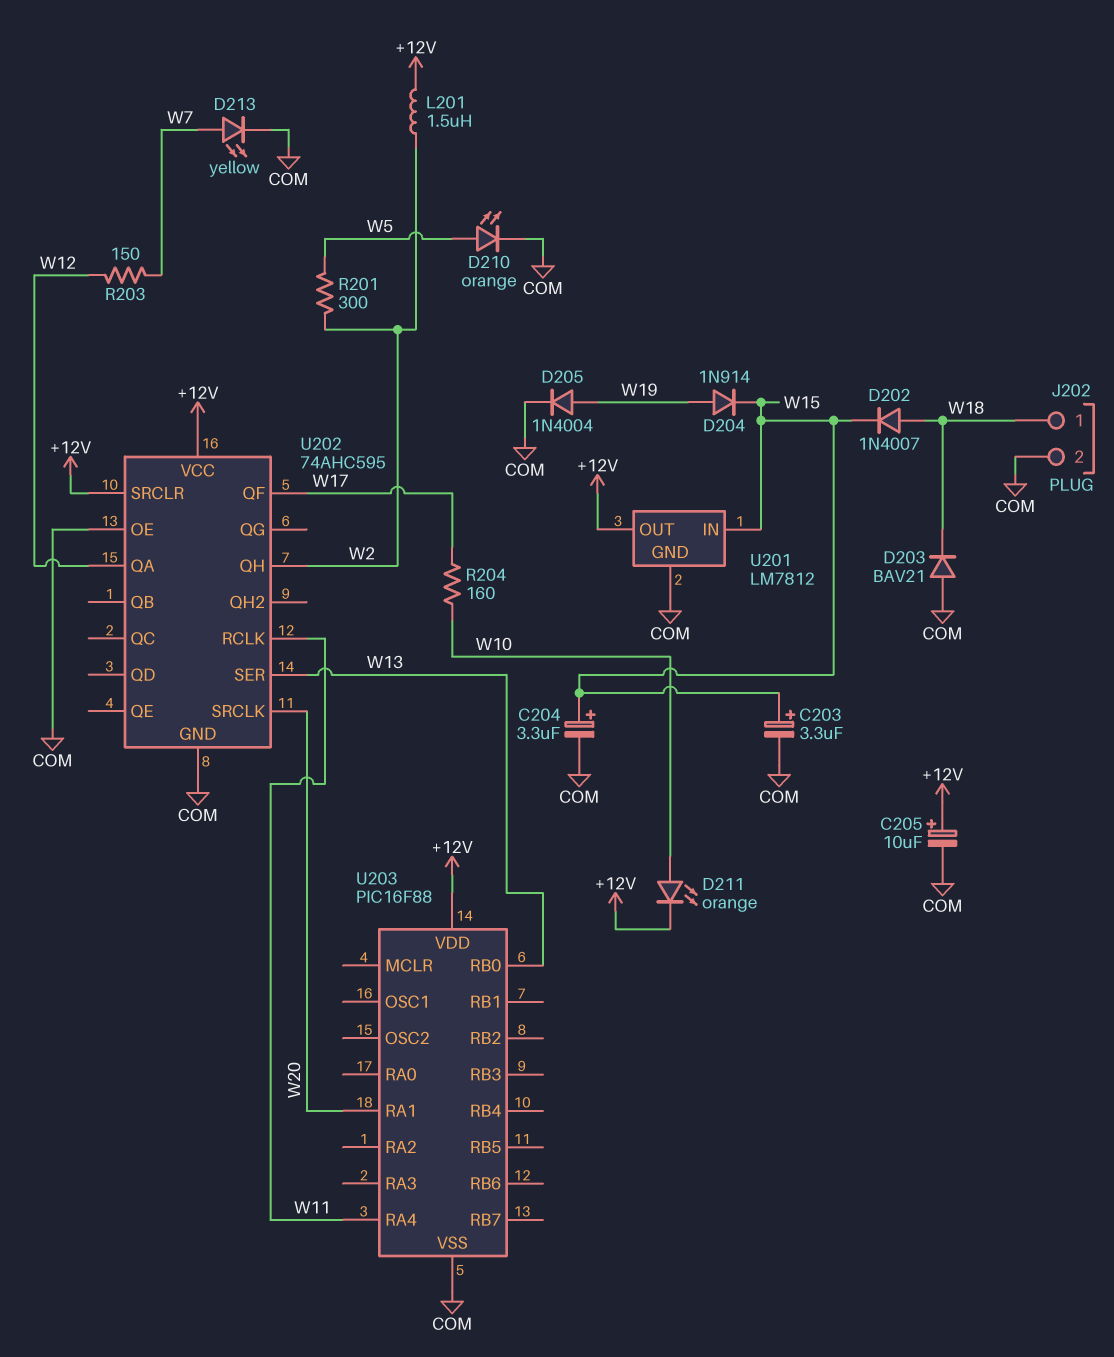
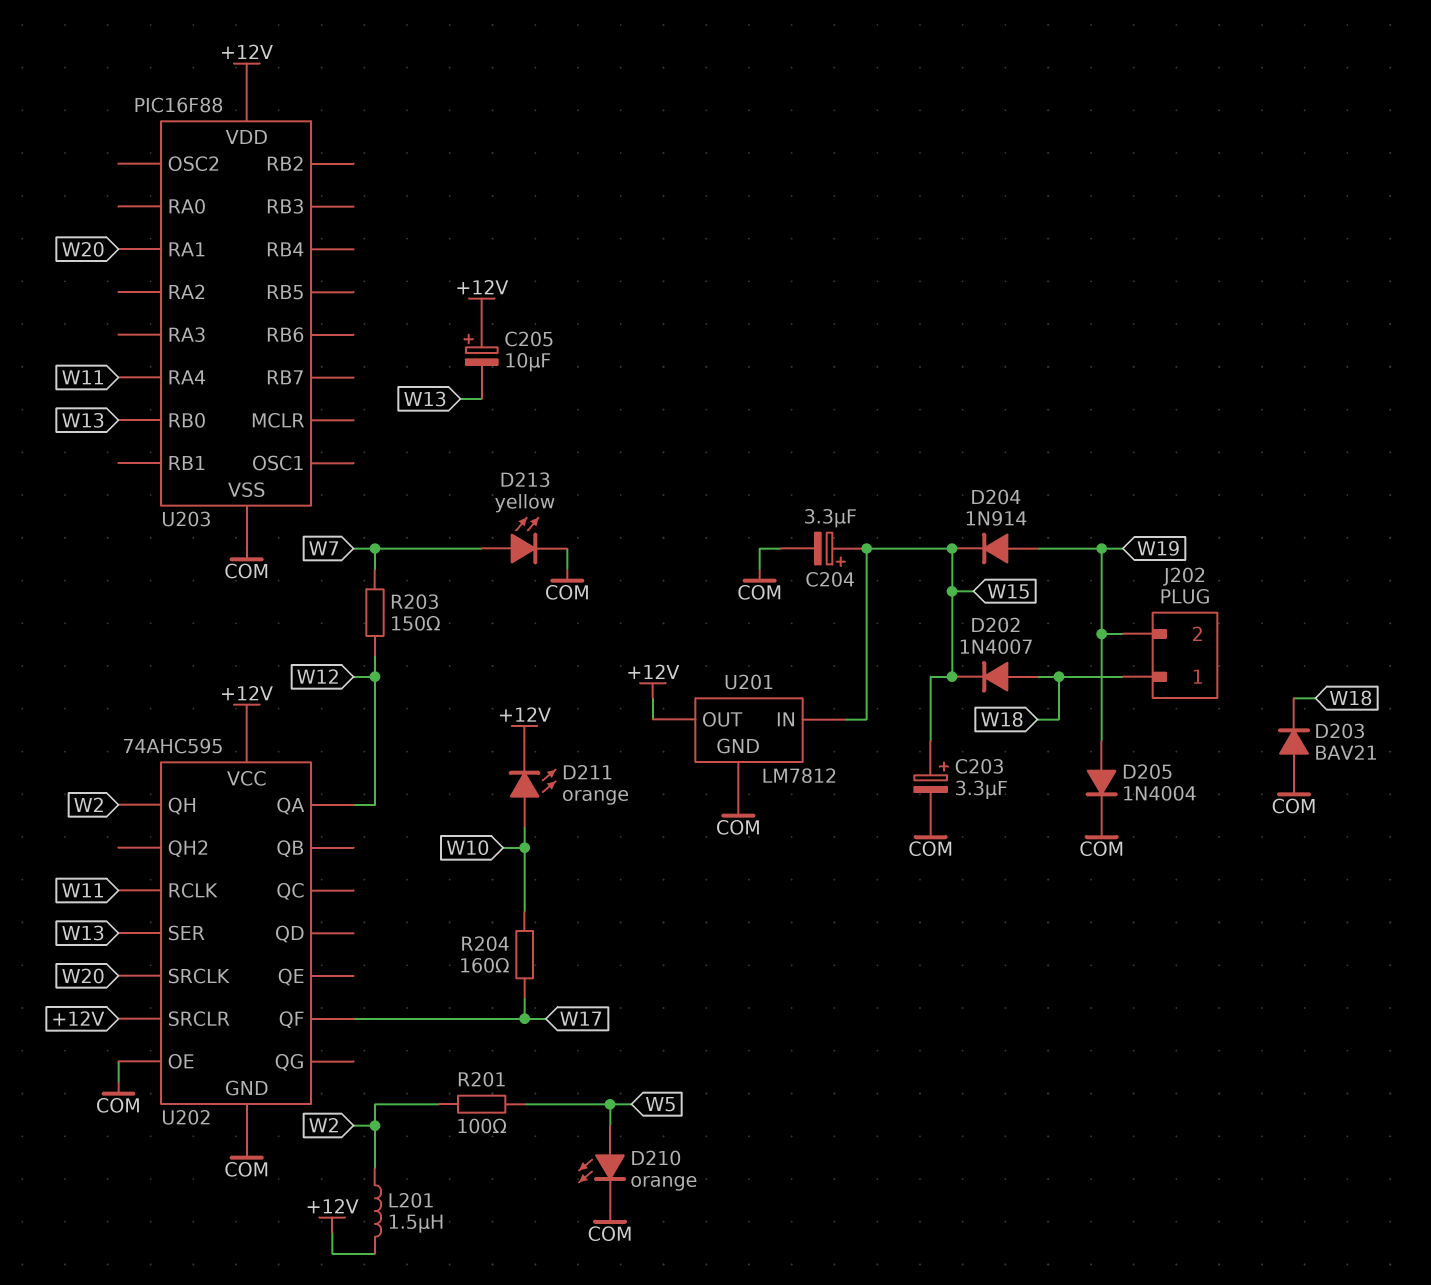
C205: 10uF (plus +12V, minus COM) -> 10uF (plus +12V, minus W13)
J202 pin 2: COM -> W19
R201: 300 (W2, W5) -> 100 (W2, W5)

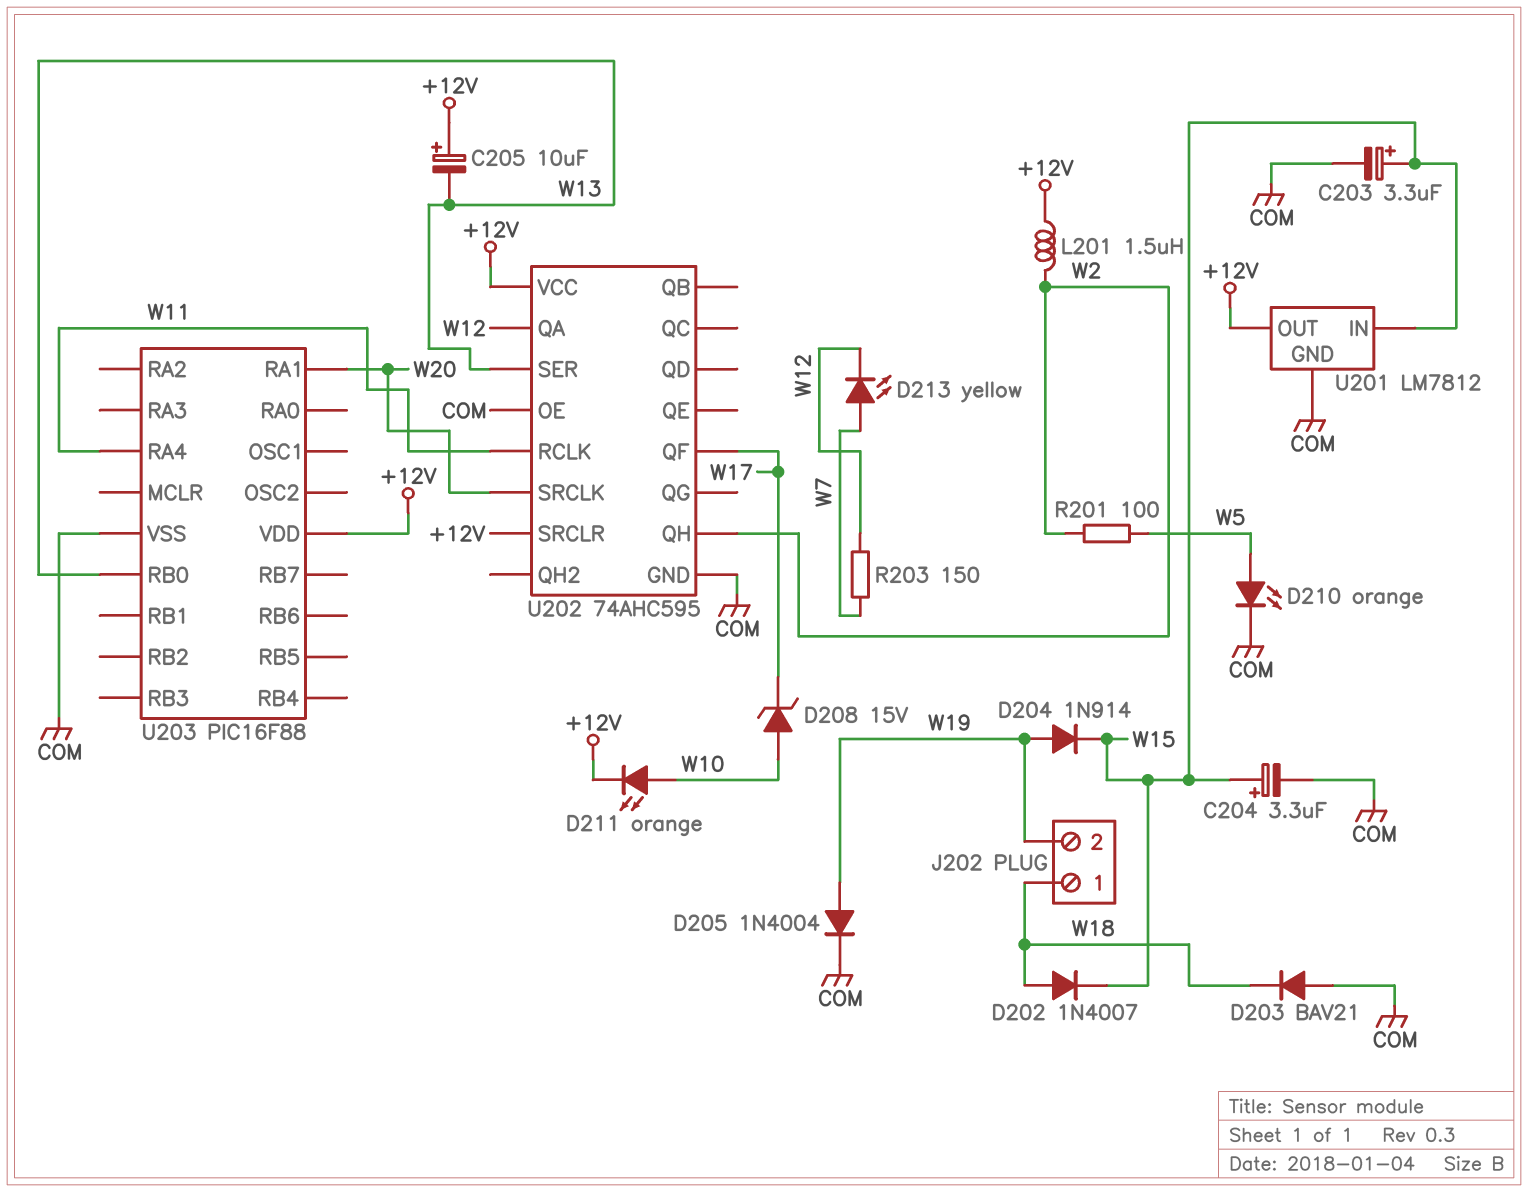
D208: none -> zener 15V (A W10, K W17)
D213: LED yellow (A W7, K COM) -> LED yellow (A W7, K W12)
R204: 160 (W10, W17) -> none

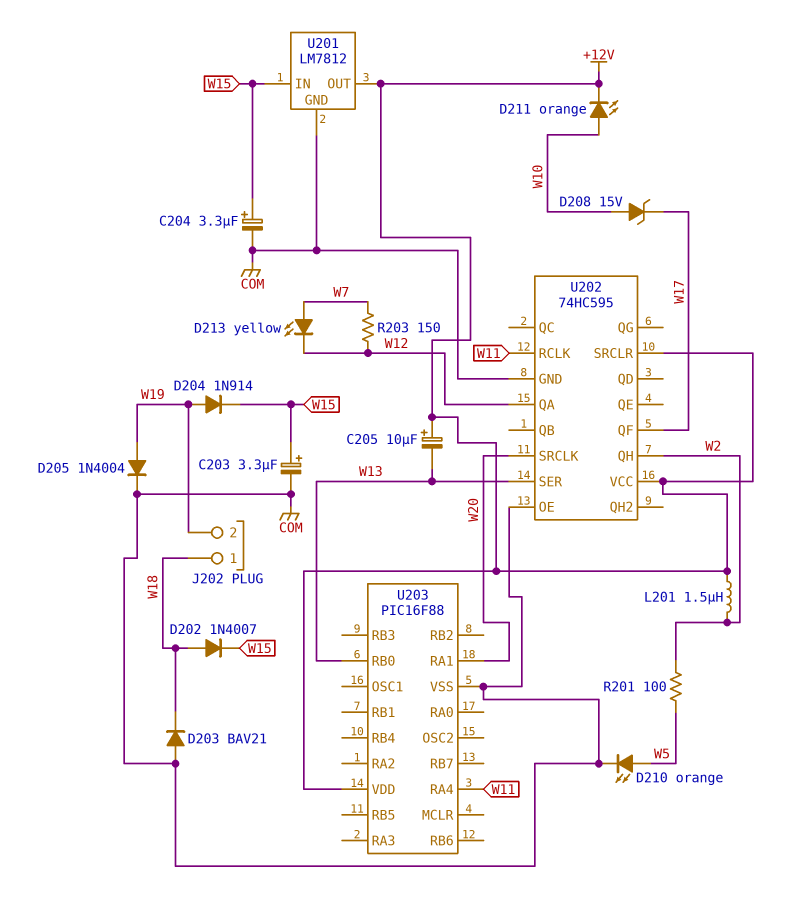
U202: 74AHC595 -> 74HC595

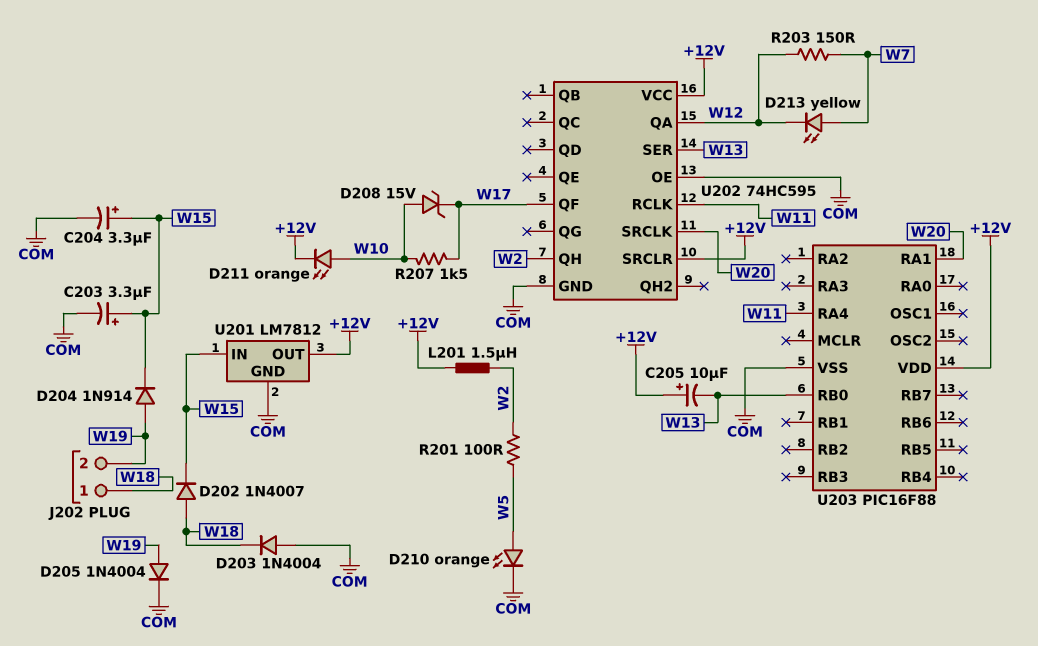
D203: diode BAV21 (A COM, K W18) -> diode 1N4004 (A COM, K W18)
R207: none -> 1.5k (W10, W17)

